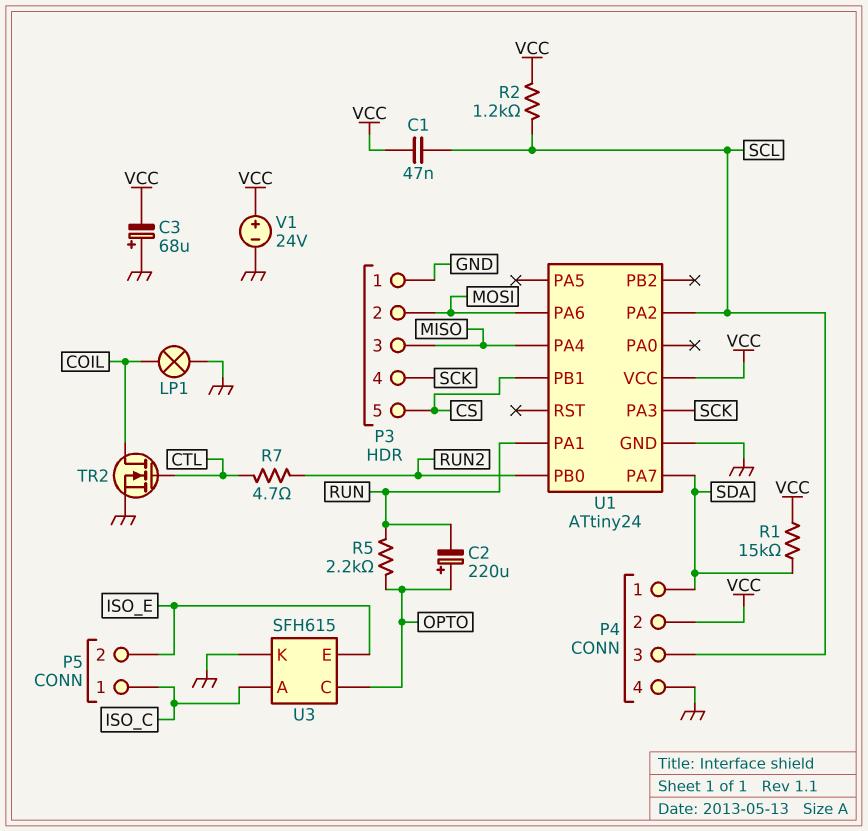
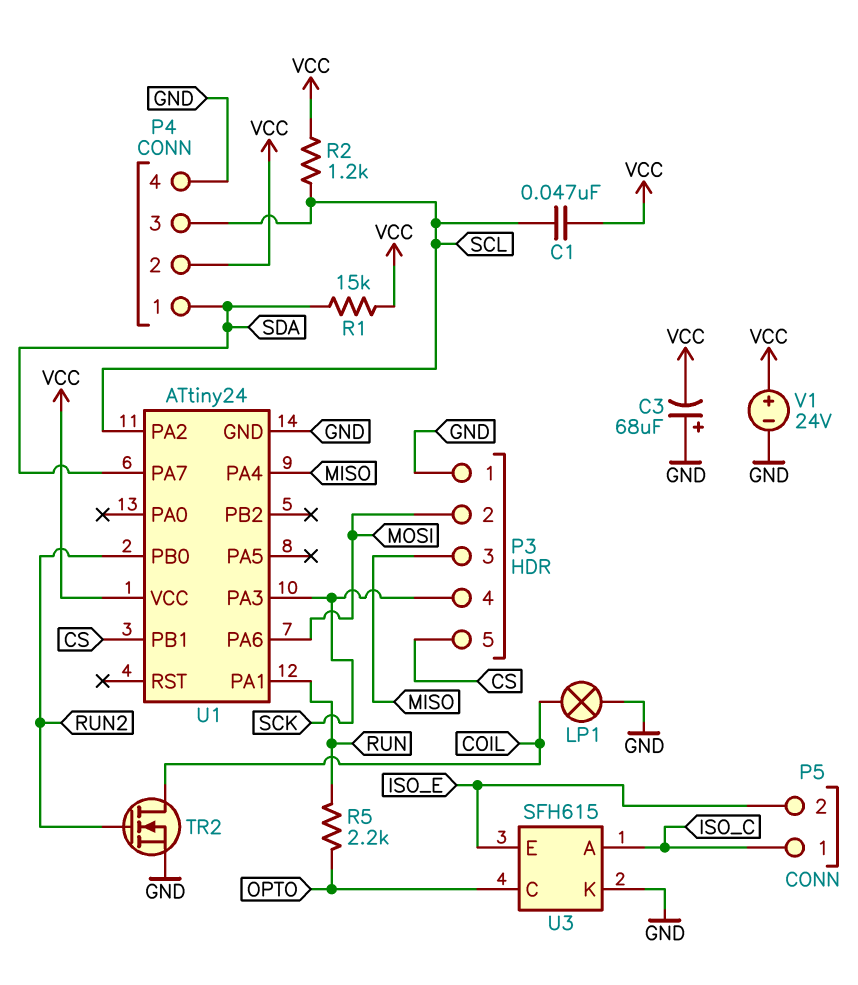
C2: 220uF (plus OPTO, minus RUN) -> none
R7: 4.7 (CTL, RUN2) -> none
TR2: NMOS (G CTL, D COIL, S GND) -> NMOS (G RUN2, D COIL, S GND)

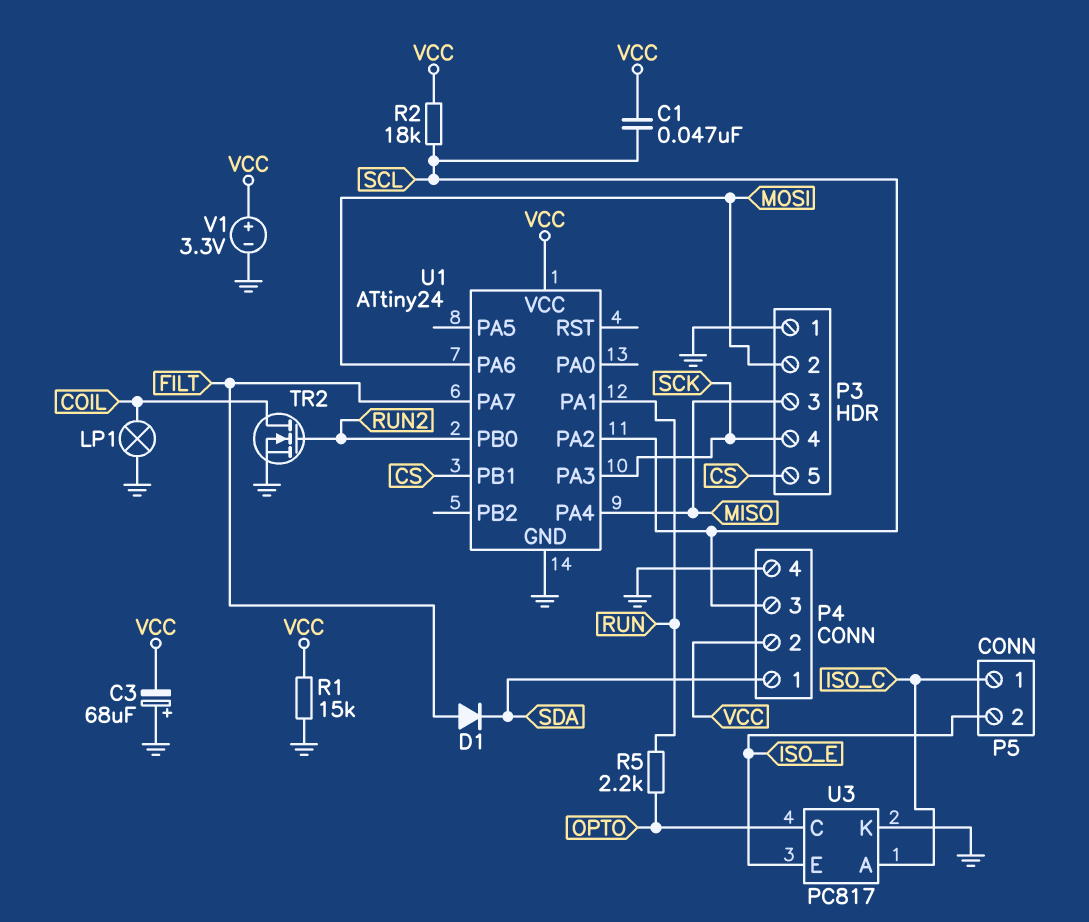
D1: none -> diode (A FILT, K SDA)
R1: 15k (SDA, VCC) -> 15k (GND, VCC)
R2: 1.2k (SCL, VCC) -> 18k (SCL, VCC)
U1 pin PA7: SDA -> FILT
U3: SFH615 -> PC817
V1: 24V (plus VCC, minus GND) -> 3.3V (plus VCC, minus GND)

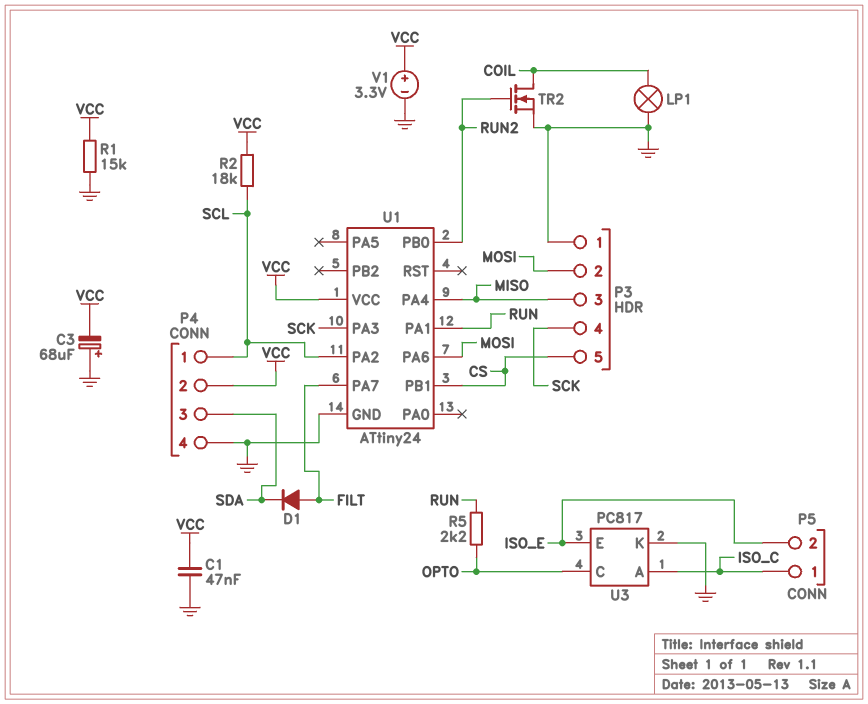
C1: 47nF (SCL, VCC) -> 47nF (GND, VCC)
P4 pin 1: SDA -> SCL
P4 pin 3: SCL -> SDA

